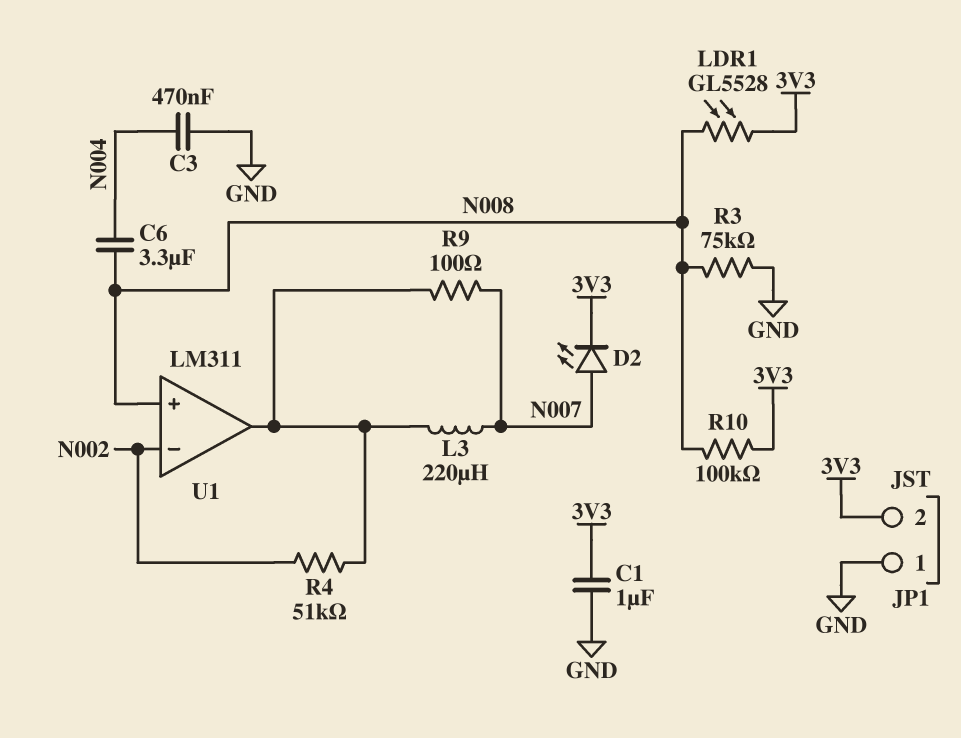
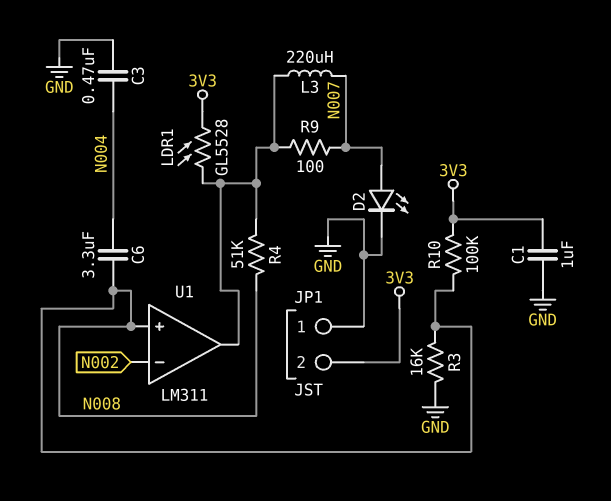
D2: LED (A N007, K 3V3) -> LED (A N007, K GND)
LDR1: GL5528 (3V3, N008) -> GL5528 (3V3, U1/out)
R3: 75k (GND, N008) -> 16k (GND, N008)
R4: 51k (N002, U1/out) -> 51k (N008, U1/out)

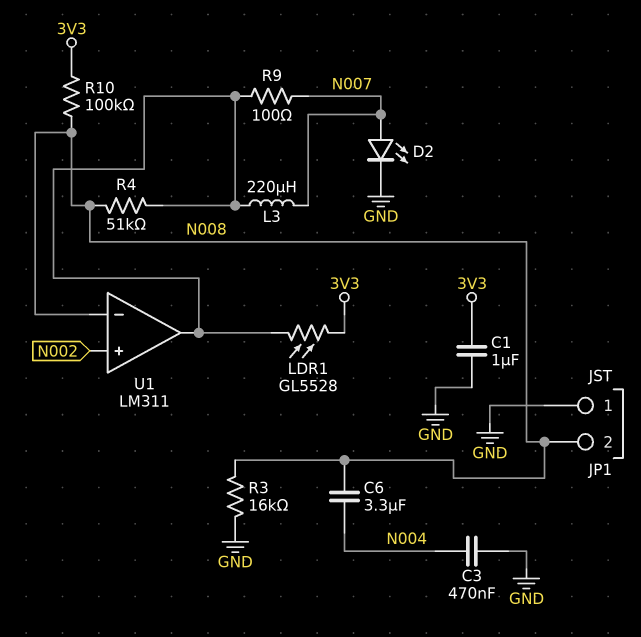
JP1 pin 2: 3V3 -> N008
U1 pin in+: N008 -> N002
U1 pin in-: N002 -> N008

